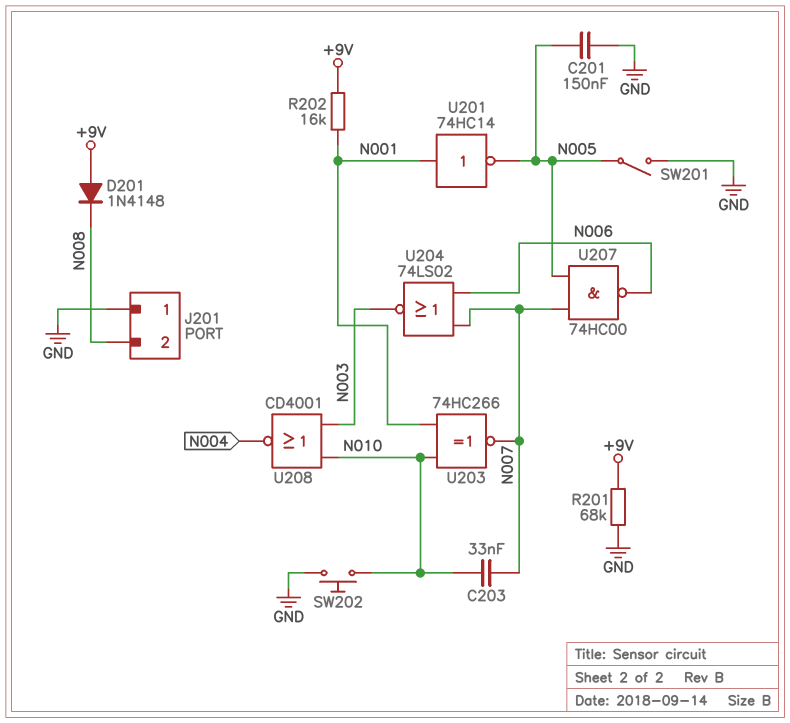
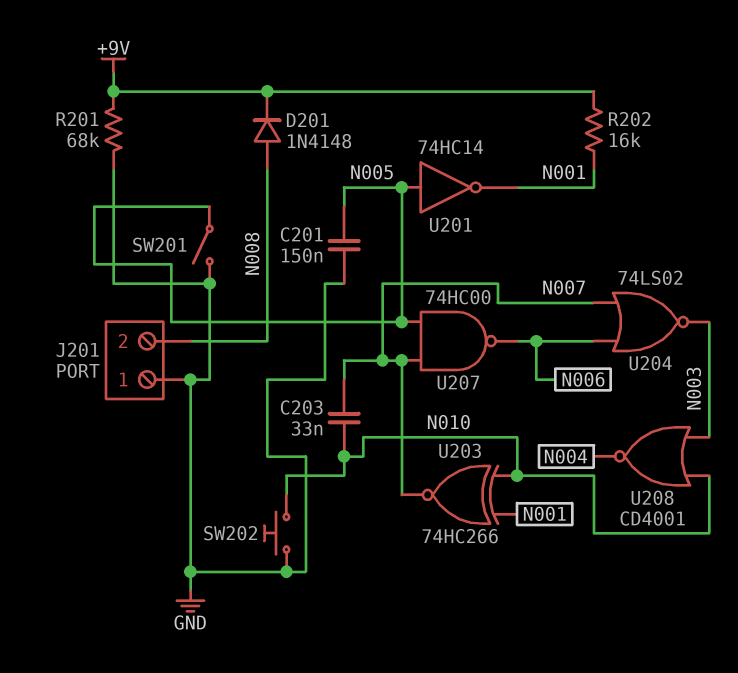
D201: diode 1N4148 (A +9V, K N008) -> diode 1N4148 (A N008, K +9V)
U201: NOT 74HC14 (in N001, out N005) -> NOT 74HC14 (in N005, out N001)

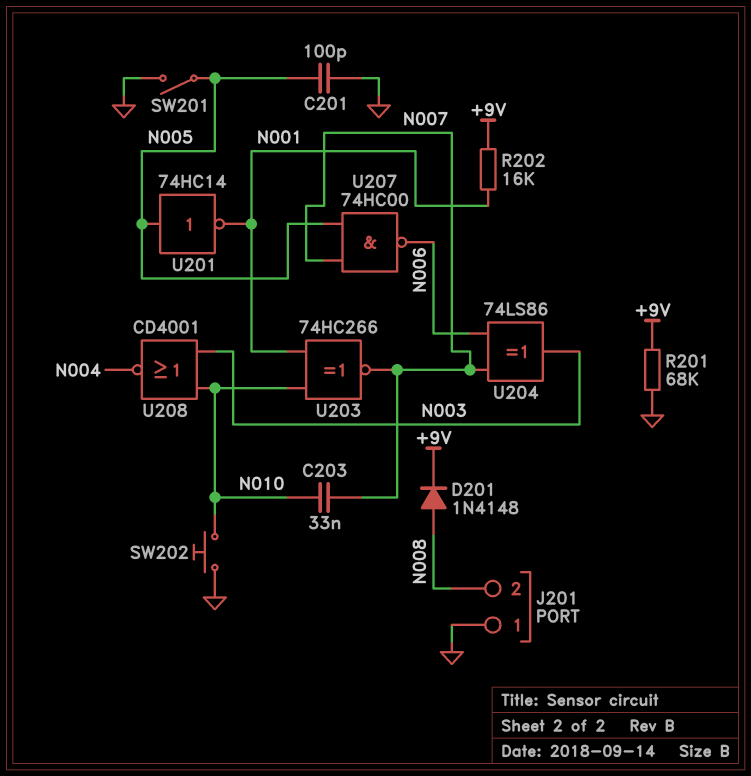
C201: 150nF (GND, N005) -> 100pF (GND, N005)
U204: NOR 74LS02 (in N006, in N007, out N003) -> XOR 74LS86 (in N006, in N007, out N003)

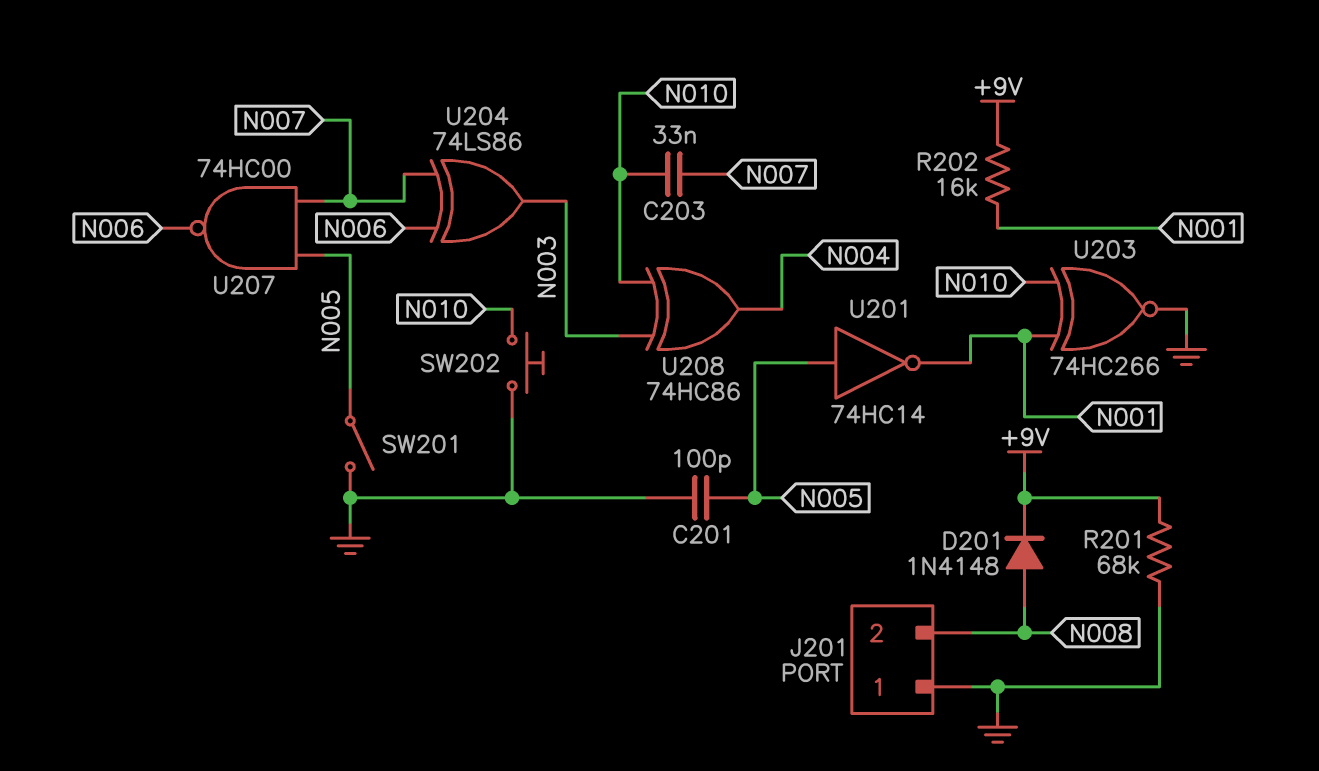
U203: XNOR 74HC266 (in N001, in N010, out N007) -> XNOR 74HC266 (in N001, in N010, out GND)
U208: NOR CD4001 (in N003, in N010, out N004) -> XOR 74HC86 (in N003, in N010, out N004)

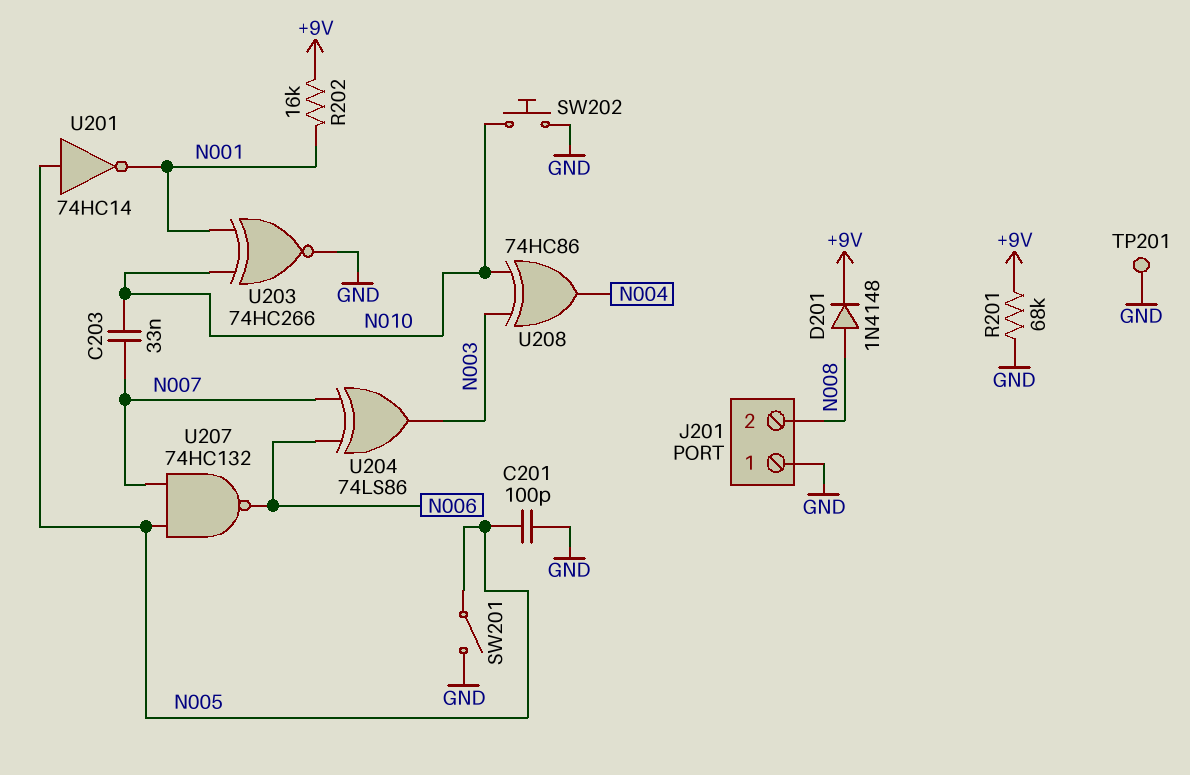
TP201: none -> test point (GND)
U207: NAND 74HC00 (in N005, in N007, out N006) -> NAND 74HC132 (in N005, in N007, out N006)

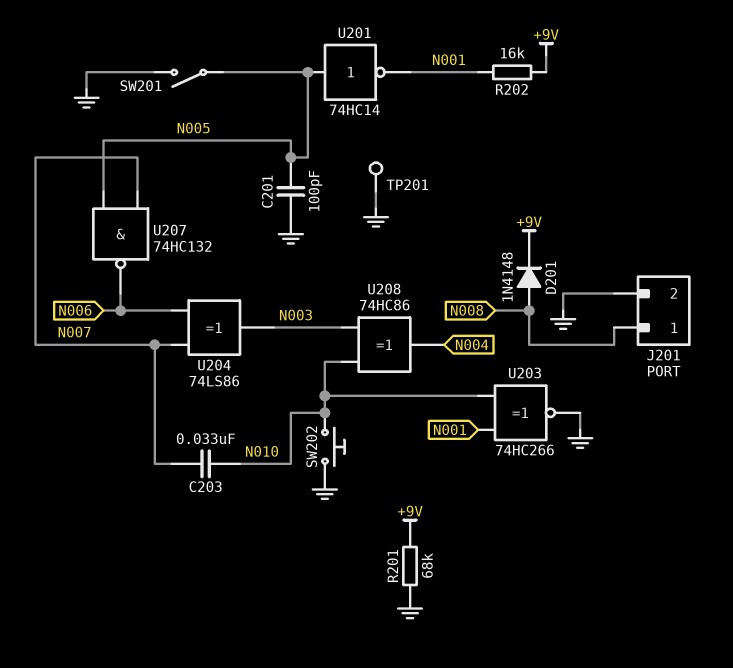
J201 pin 1: GND -> N008
J201 pin 2: N008 -> GND

